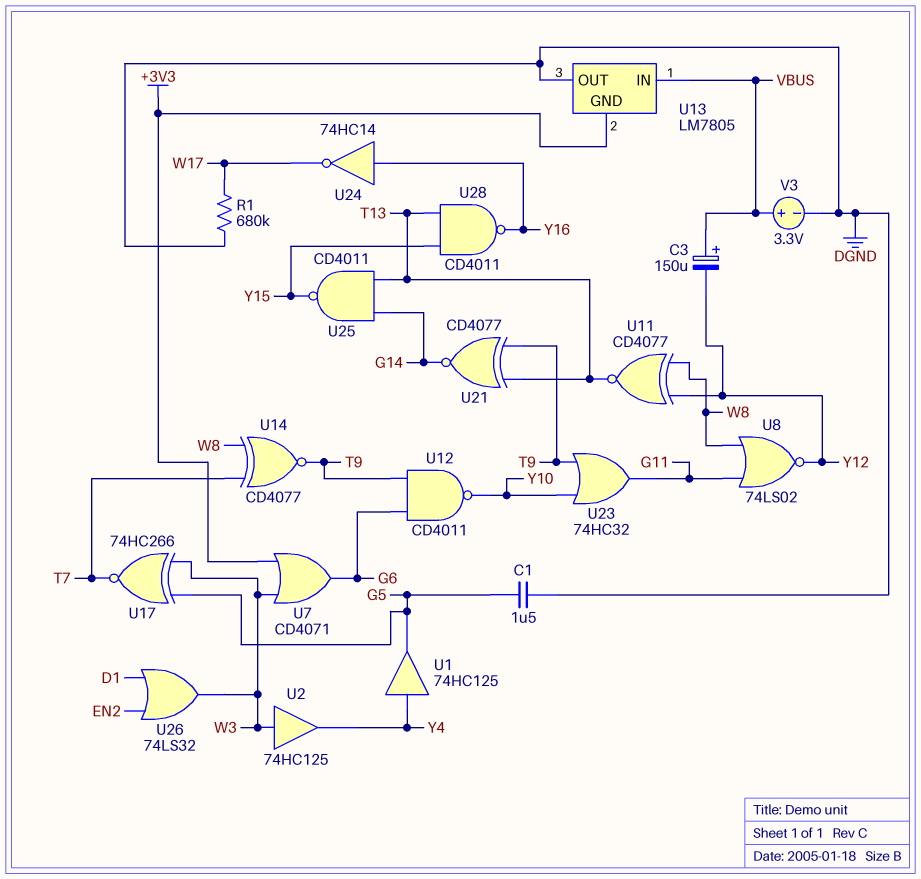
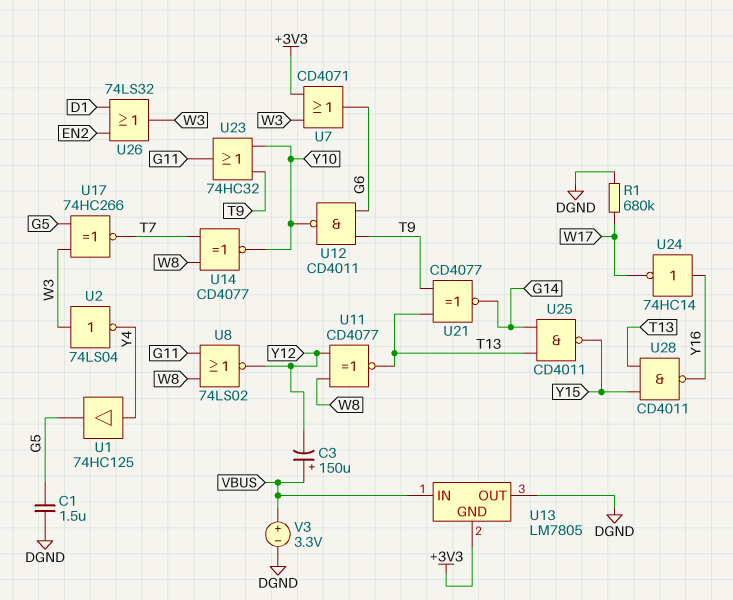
U2: buffer 74HC125 (in W3, out Y4) -> NOT 74LS04 (in W3, out Y4)
U14: XNOR CD4077 (in T7, in W8, out T9) -> XNOR CD4077 (in T7, in W8, out Y10)

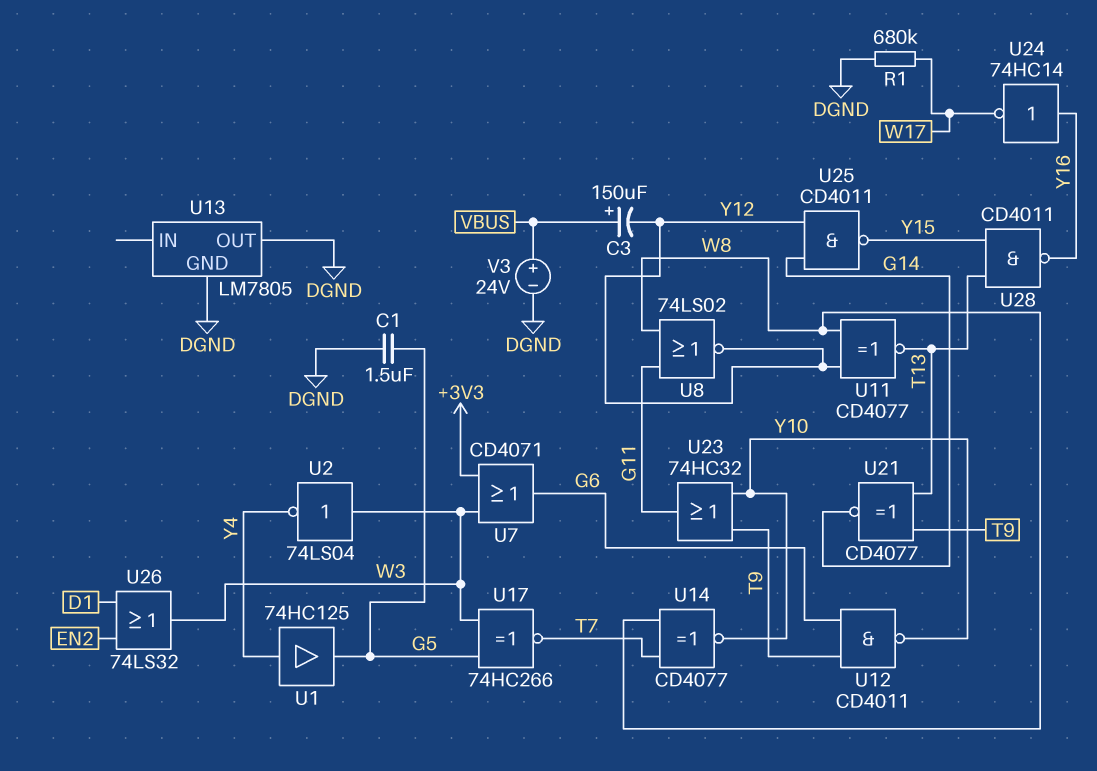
U13 pin GND: +3V3 -> DGND
U13 pin IN: VBUS -> none
U25: NAND CD4011 (in G14, in T13, out Y15) -> NAND CD4011 (in G14, in Y12, out Y15)
V3: 3.3V (plus VBUS, minus DGND) -> 24V (plus VBUS, minus DGND)

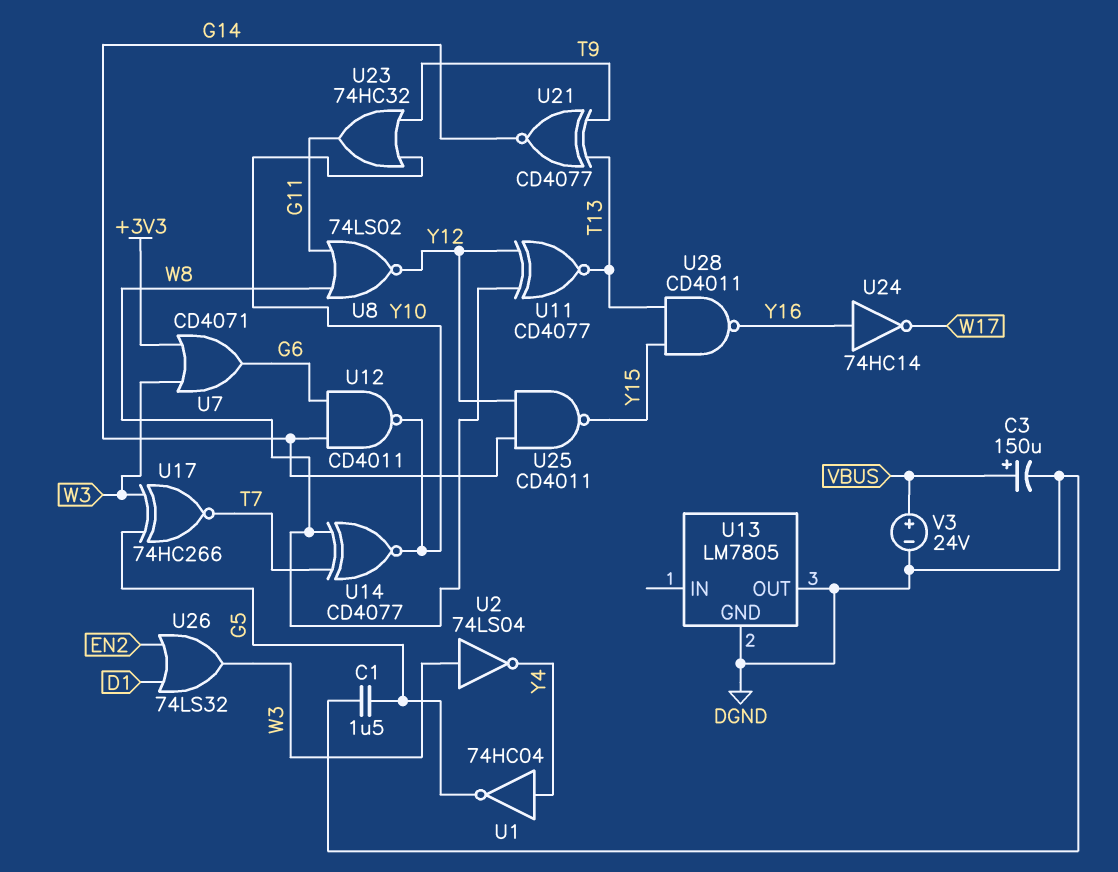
C3: 150uF (plus VBUS, minus Y12) -> 150uF (plus VBUS, minus DGND)
R1: 680k (DGND, W17) -> none
U1: buffer 74HC125 (in Y4, out G5) -> NOT 74HC04 (in Y4, out G5)
U12: NAND CD4011 (in G6, in T9, out Y10) -> NAND CD4011 (in G6, in G14, out Y10)

